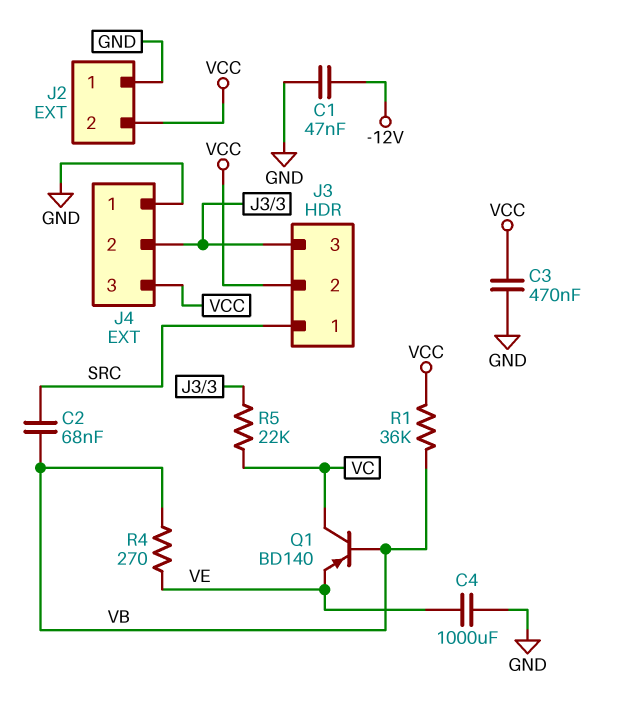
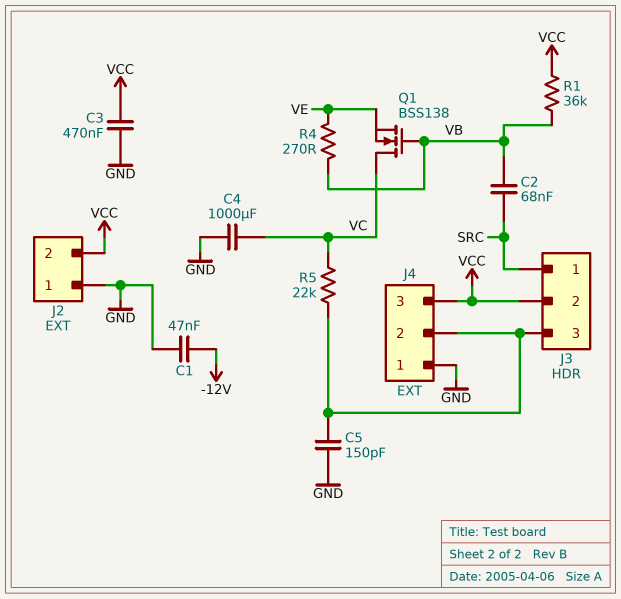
C4: 1000uF (GND, VE) -> 1000uF (GND, VC)
C5: none -> 150pF (GND, J3/3)
Q1: PNP BD140 (B VB, C VC, E VE) -> NMOS BSS138 (G VB, D VC, S VE)

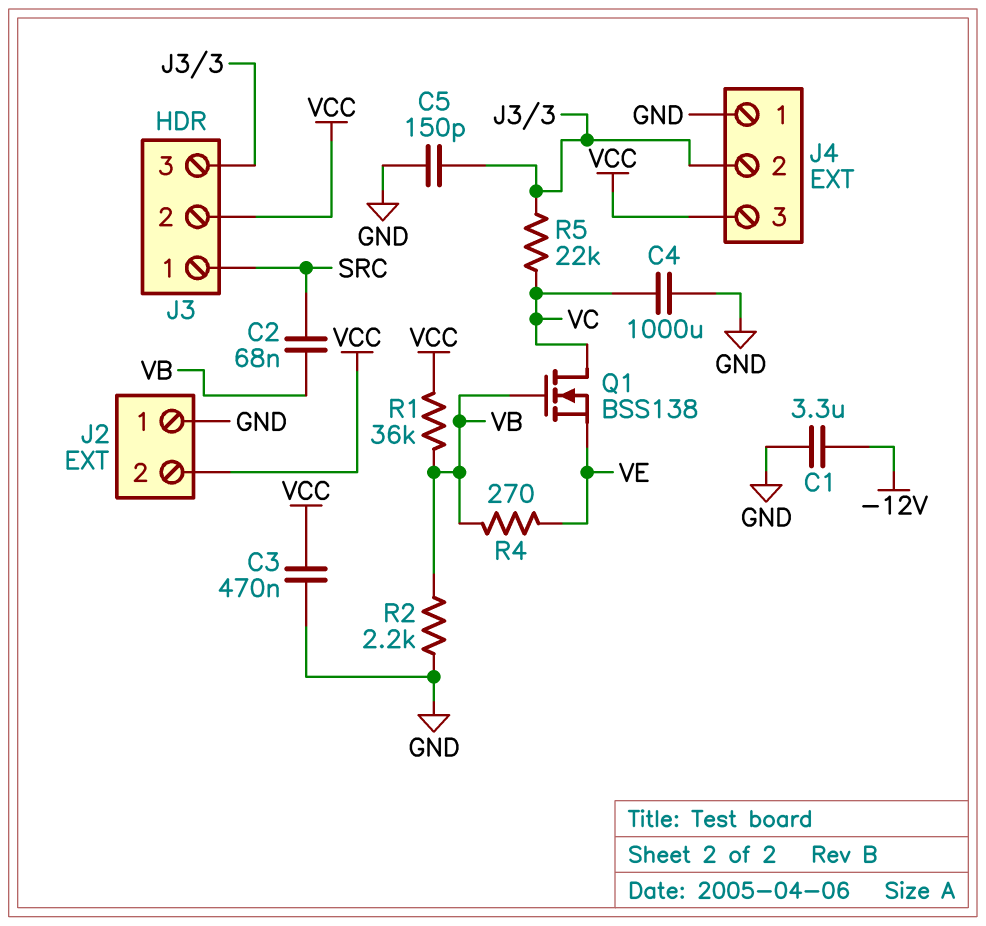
C1: 47nF (-12V, GND) -> 3.3uF (-12V, GND)
R2: none -> 2.2k (GND, VB)

